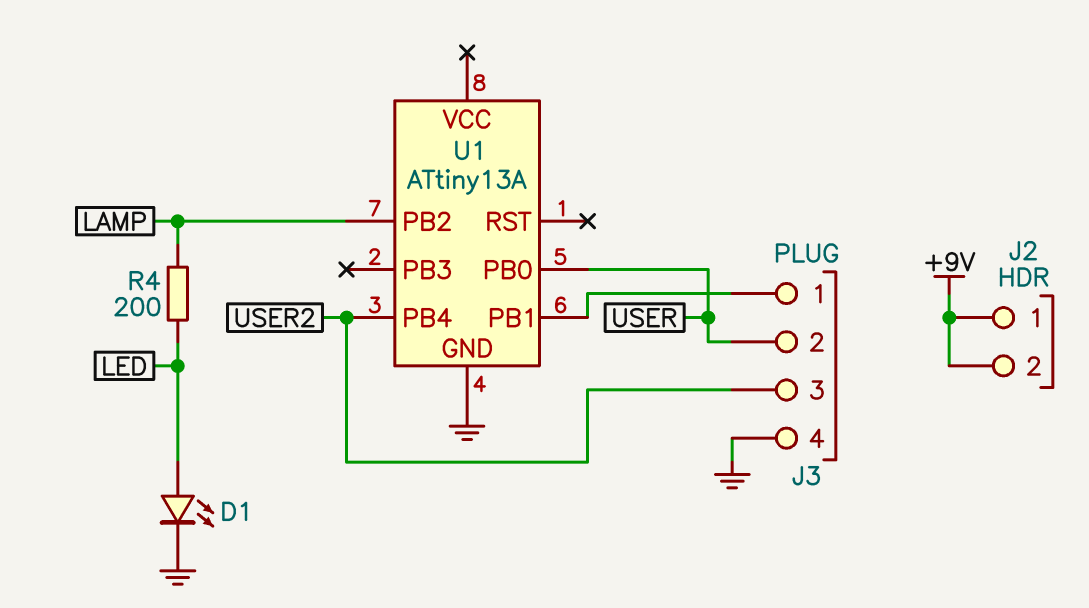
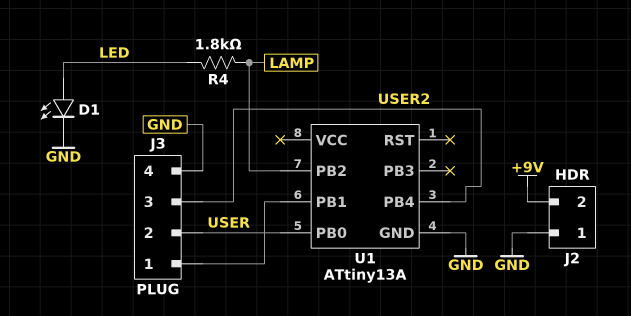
J2 pin 1: +9V -> GND
R4: 200 (LAMP, LED) -> 1.8k (LAMP, LED)

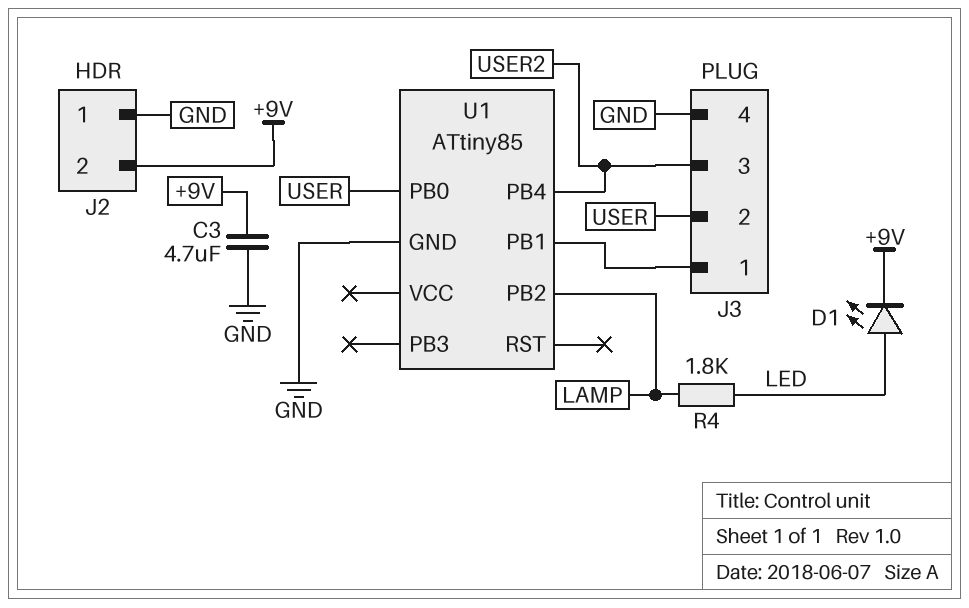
C3: none -> 4.7uF (+9V, GND)
D1: LED (A LED, K GND) -> LED (A LED, K +9V)
U1: ATtiny13A -> ATtiny85

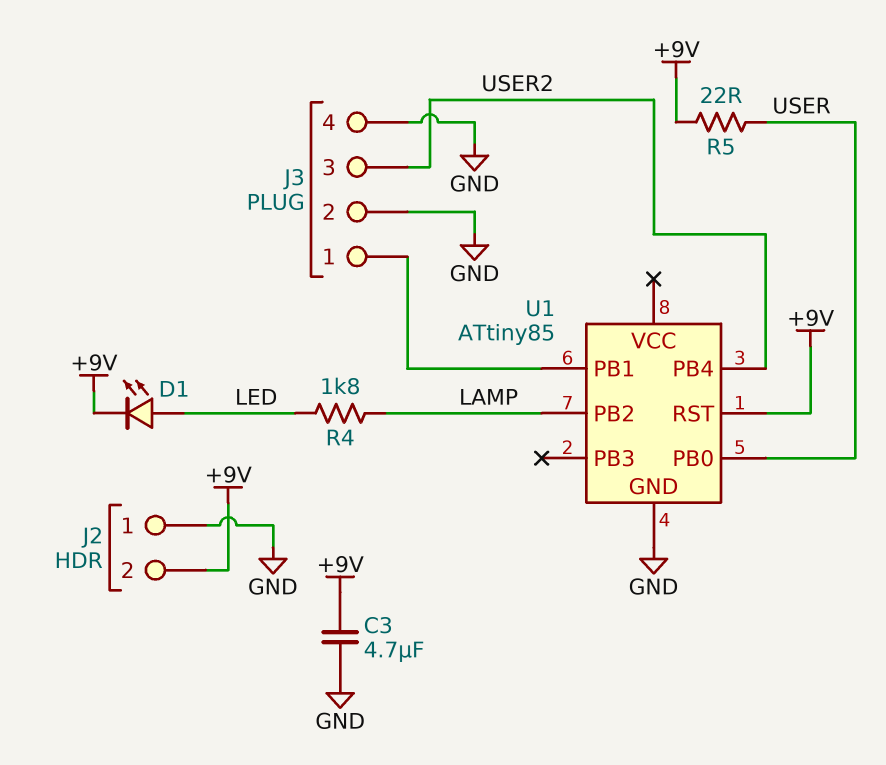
J3 pin 2: USER -> GND
R5: none -> 22 (+9V, USER)
U1 pin RST: none -> +9V

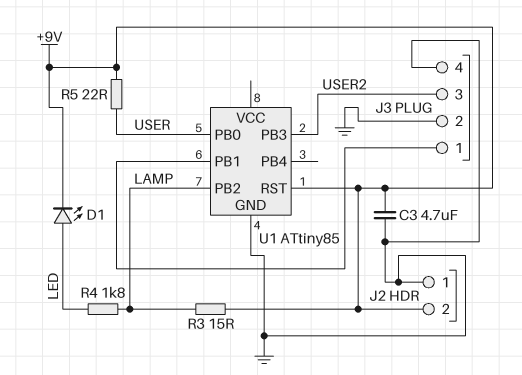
R3: none -> 15 (+9V, LAMP)
U1 pin PB3: none -> USER2
U1 pin PB4: USER2 -> none

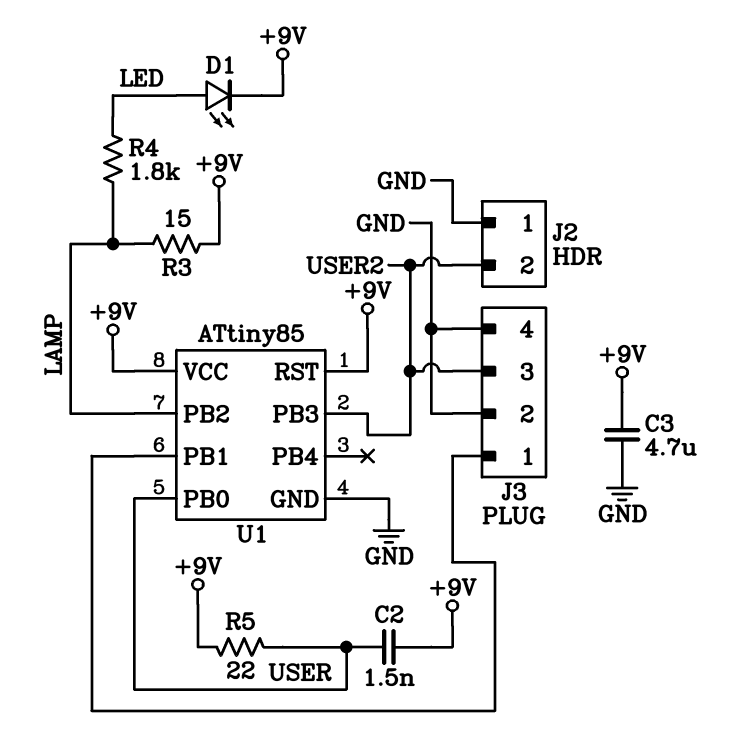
C2: none -> 1.5nF (+9V, USER)
J2 pin 2: +9V -> USER2
U1 pin VCC: none -> +9V

